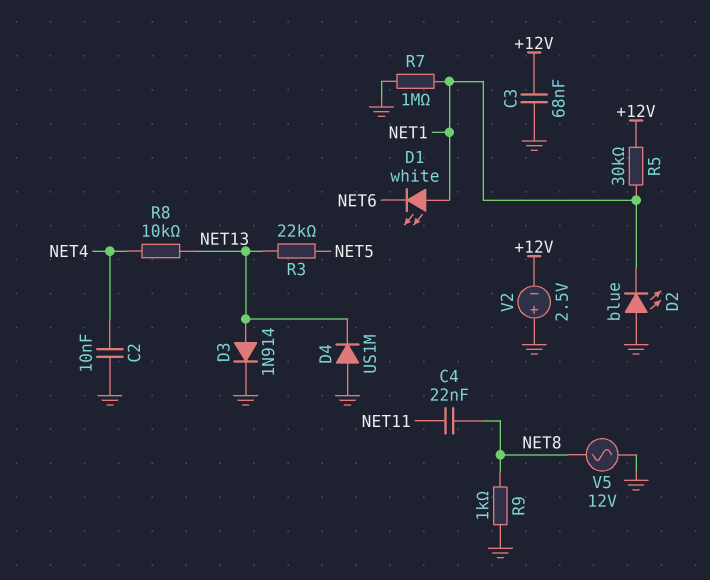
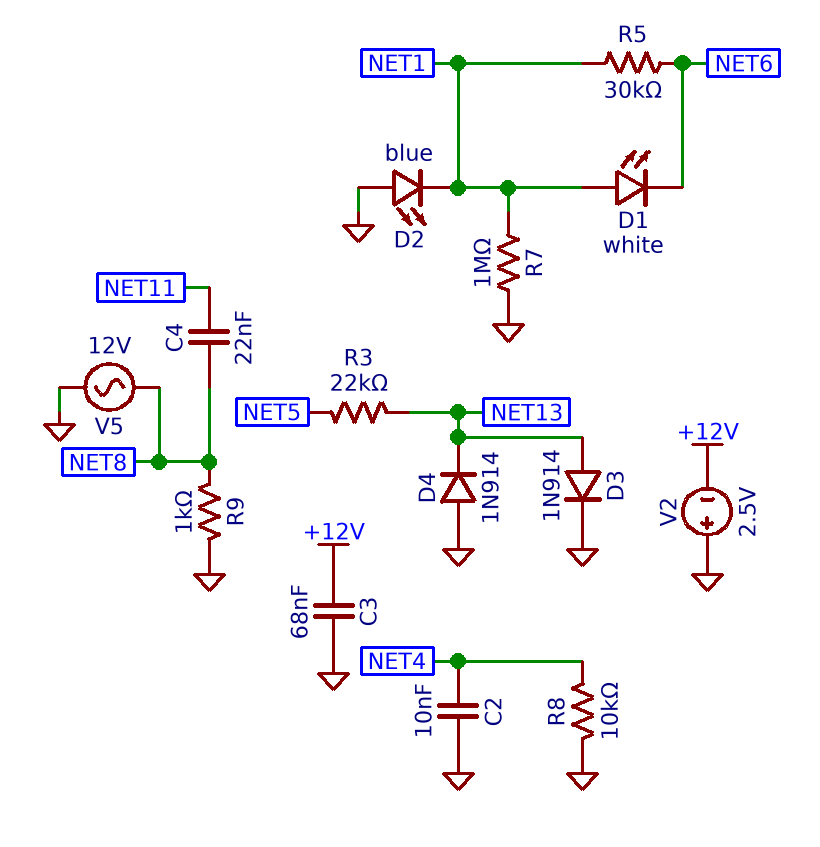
D4: diode US1M (A GND, K NET13) -> diode 1N914 (A GND, K NET13)
R5: 30k (+12V, NET1) -> 30k (NET1, NET6)
R8: 10k (NET4, NET13) -> 10k (GND, NET4)

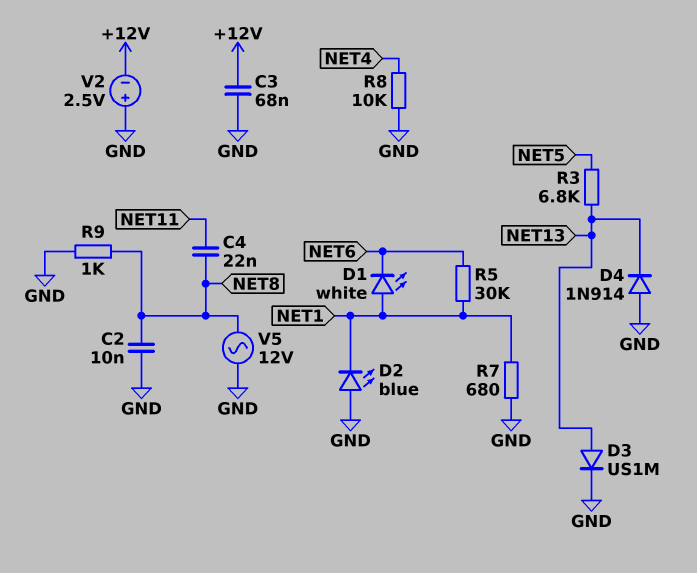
C2: 10nF (GND, NET4) -> 10nF (GND, NET8)
D3: diode 1N914 (A NET13, K GND) -> diode US1M (A NET13, K GND)
R3: 22k (NET5, NET13) -> 6.8k (NET5, NET13)
R7: 1M (GND, NET1) -> 680 (GND, NET1)

